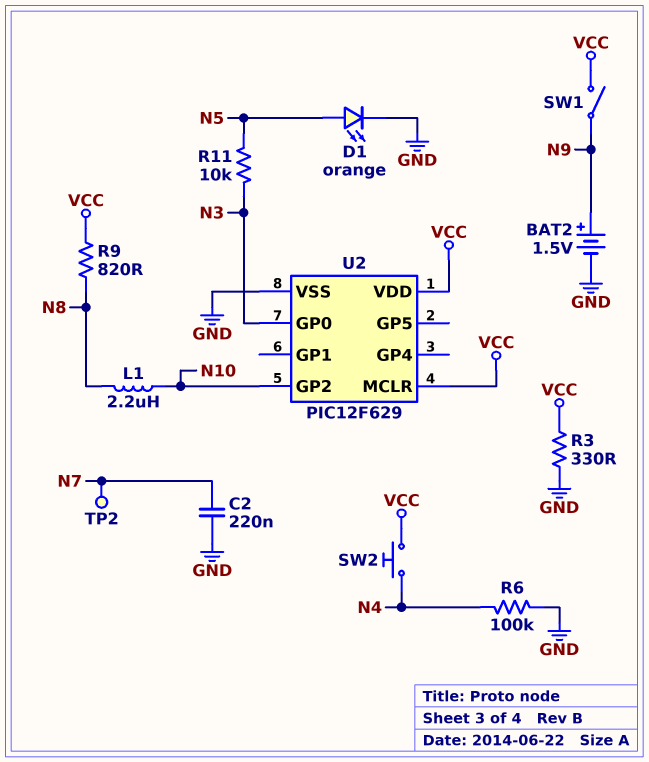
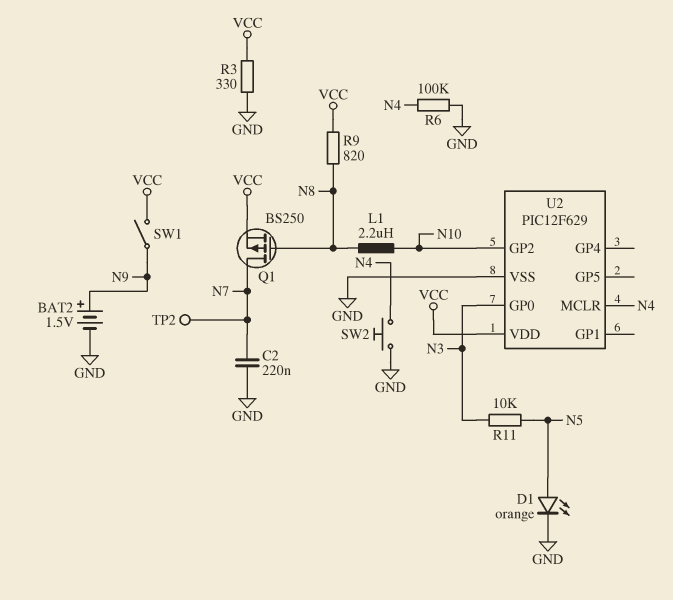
Q1: none -> PMOS BS250 (G N8, D N7, S VCC)
SW2: button (N4, VCC) -> button (GND, N4)
U2 pin MCLR: VCC -> N4

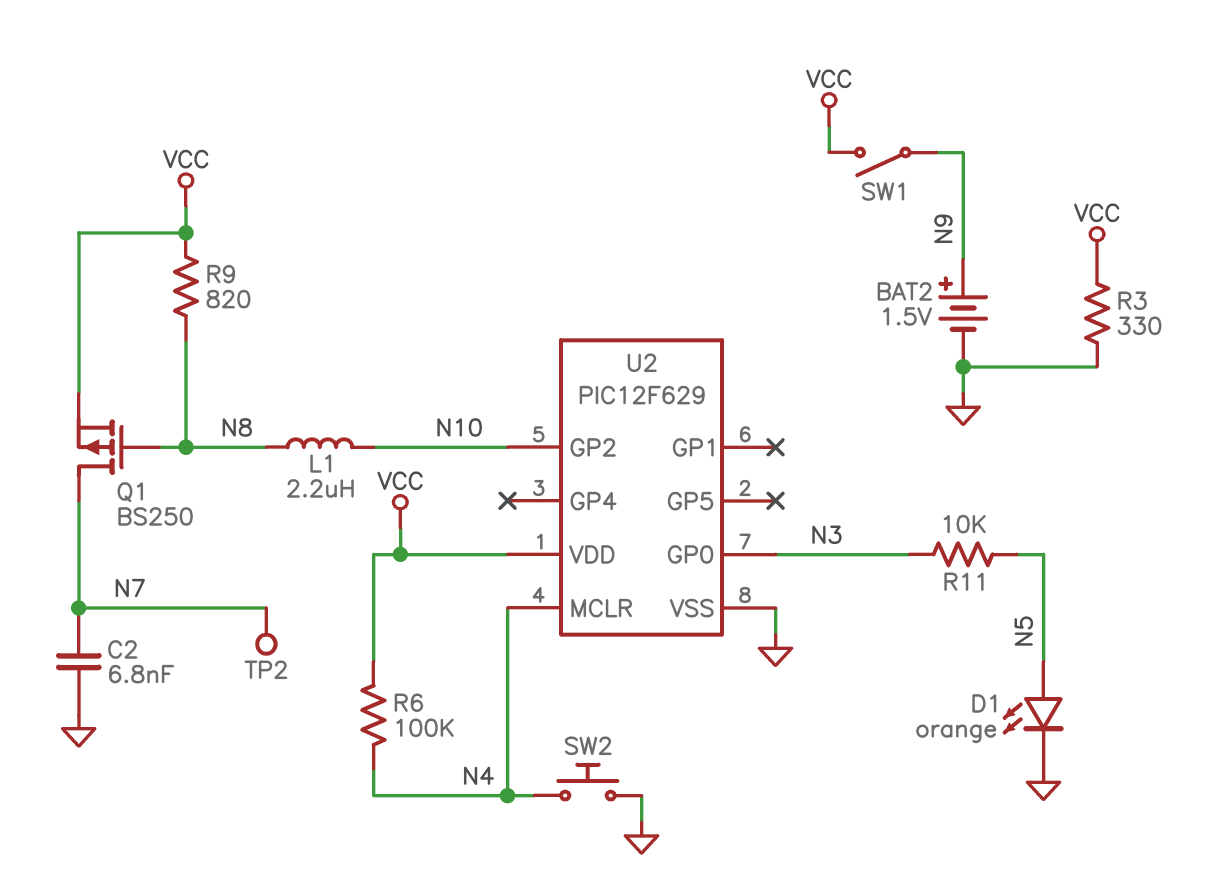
C2: 220nF (GND, N7) -> 6.8nF (GND, N7)
R6: 100k (GND, N4) -> 100k (N4, VCC)

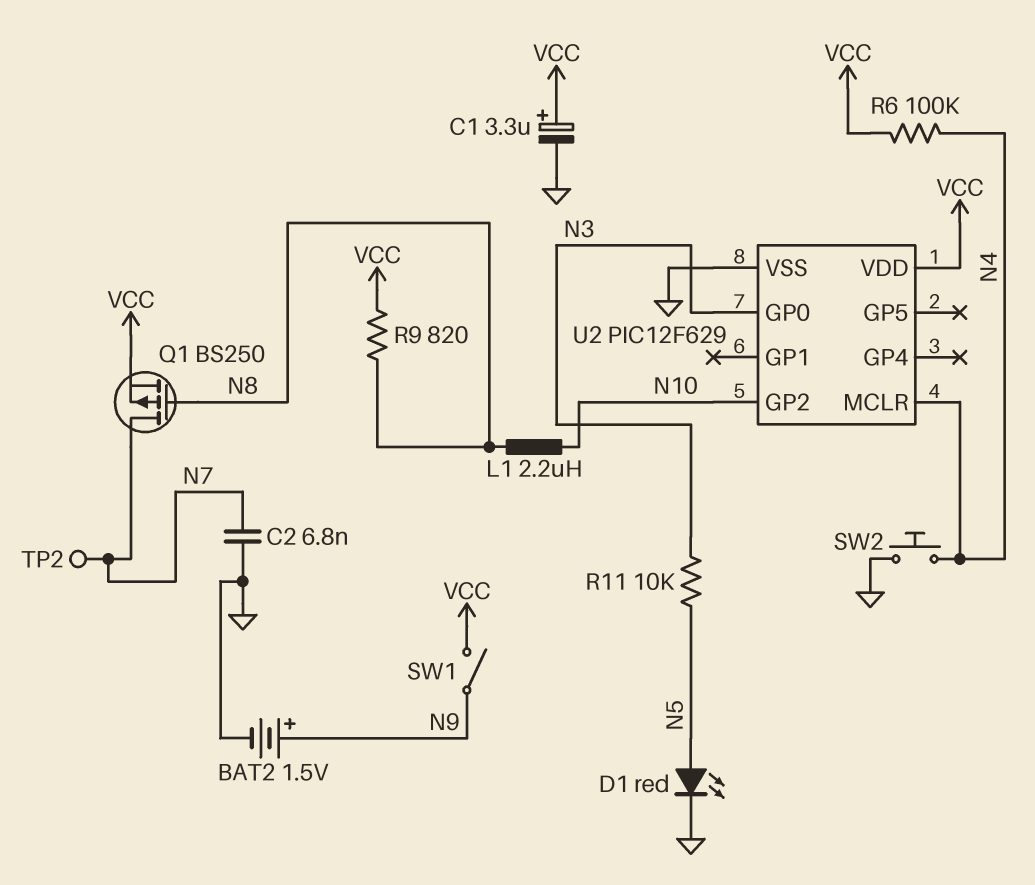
C1: none -> 3.3uF (plus VCC, minus GND)
D1: LED orange (A N5, K GND) -> LED red (A N5, K GND)
R3: 330 (GND, VCC) -> none

